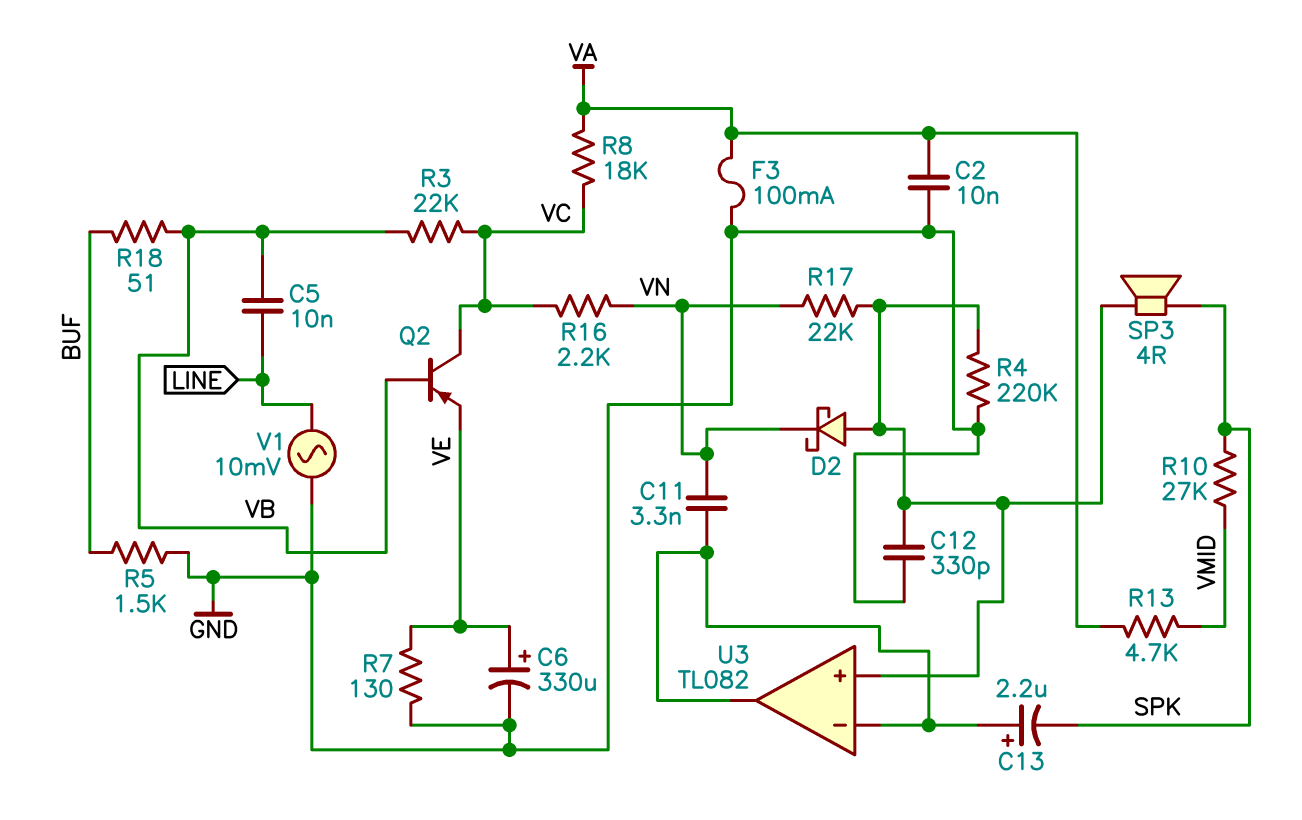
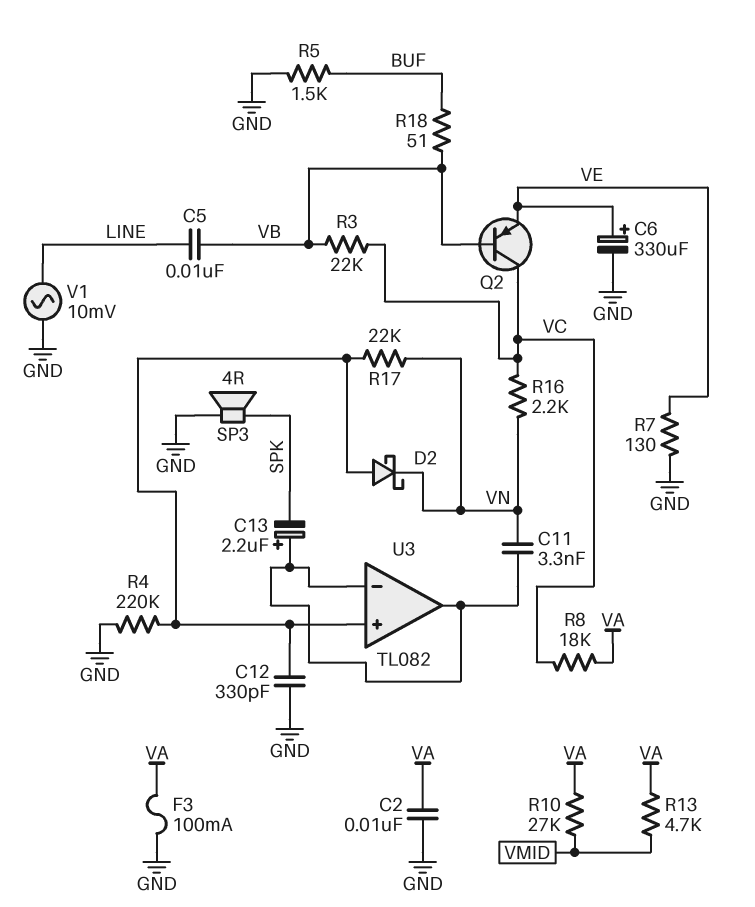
R10: 27k (SPK, VMID) -> 27k (VA, VMID)
SP3: speaker 4R (SPK, U3/in+) -> speaker 4R (GND, SPK)

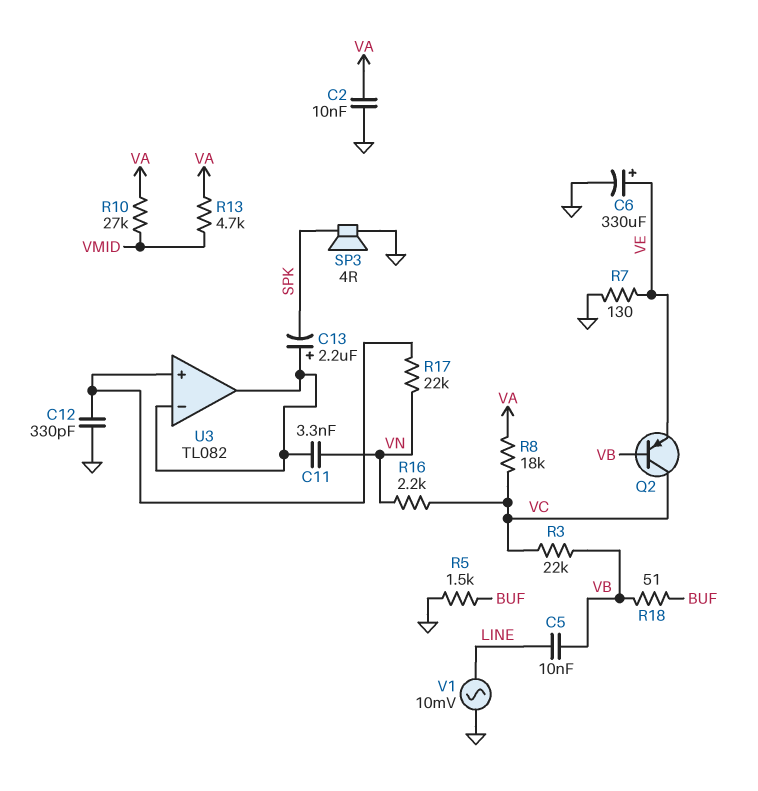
D2: schottky (A U3/in+, K VN) -> none
F3: 100mA (GND, VA) -> none
R4: 220k (GND, U3/in+) -> none

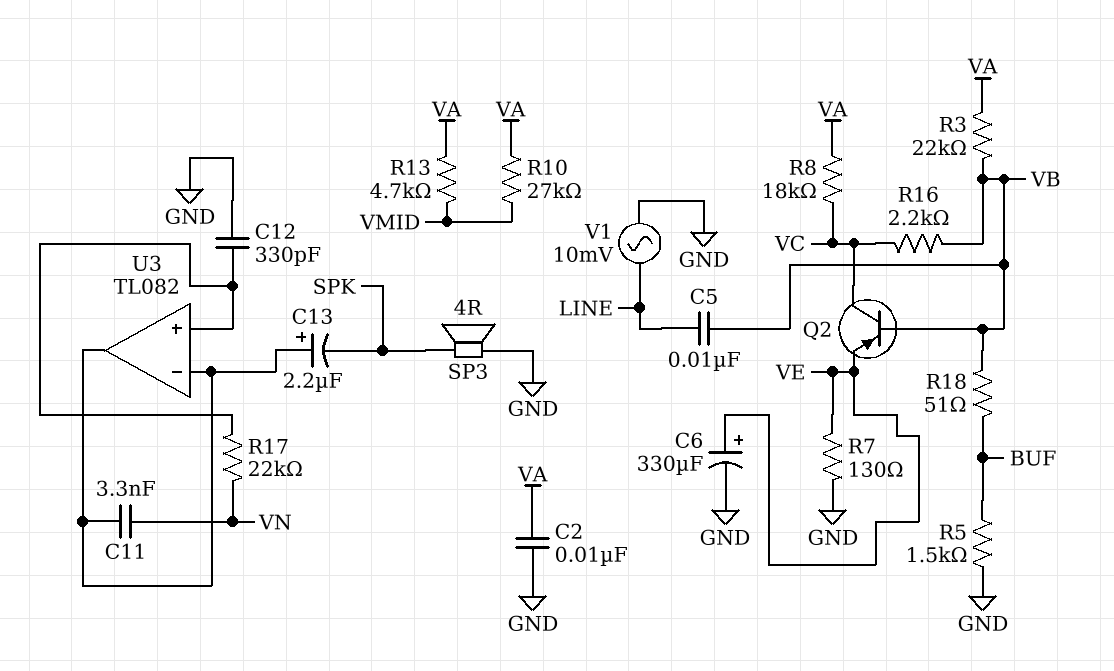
R3: 22k (VB, VC) -> 22k (VA, VB)
R16: 2.2k (VC, VN) -> 2.2k (VB, VC)

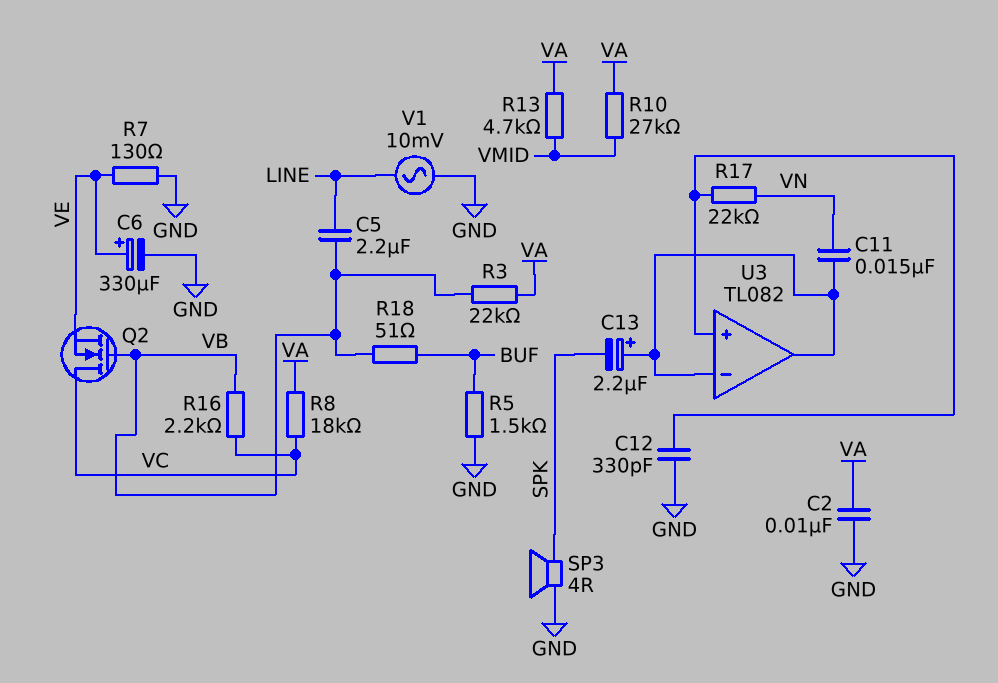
C5: 10nF (LINE, VB) -> 2.2uF (LINE, VB)
C11: 3.3nF (U3/in-, VN) -> 15nF (U3/in-, VN)
Q2: PNP (B VB, C VC, E VE) -> NMOS (G VB, D VC, S VE)

